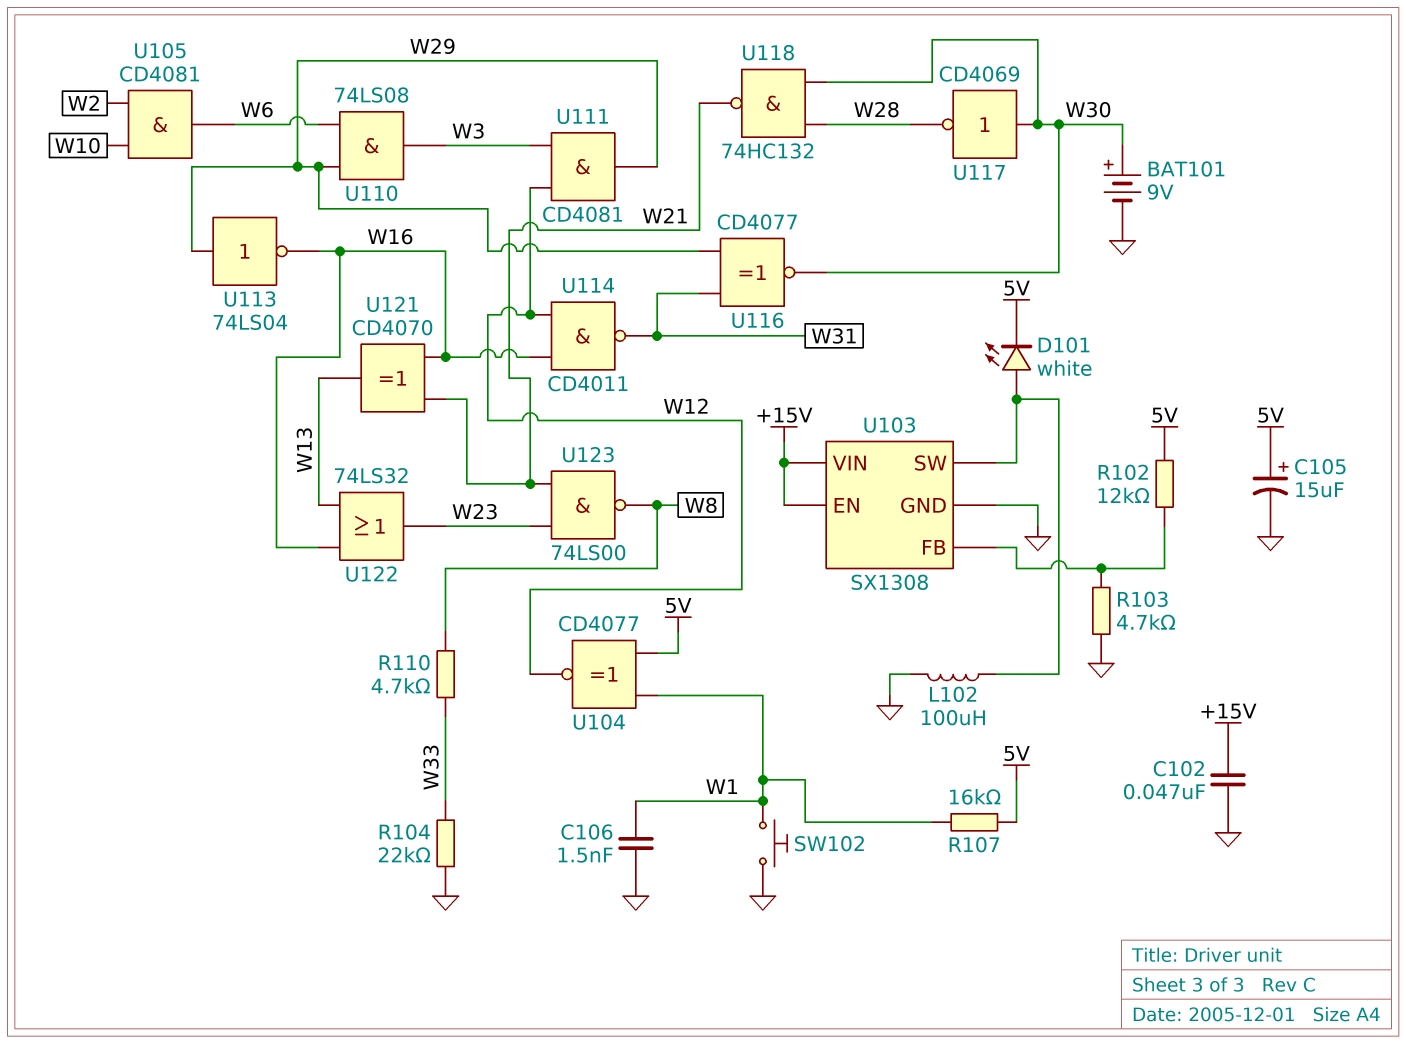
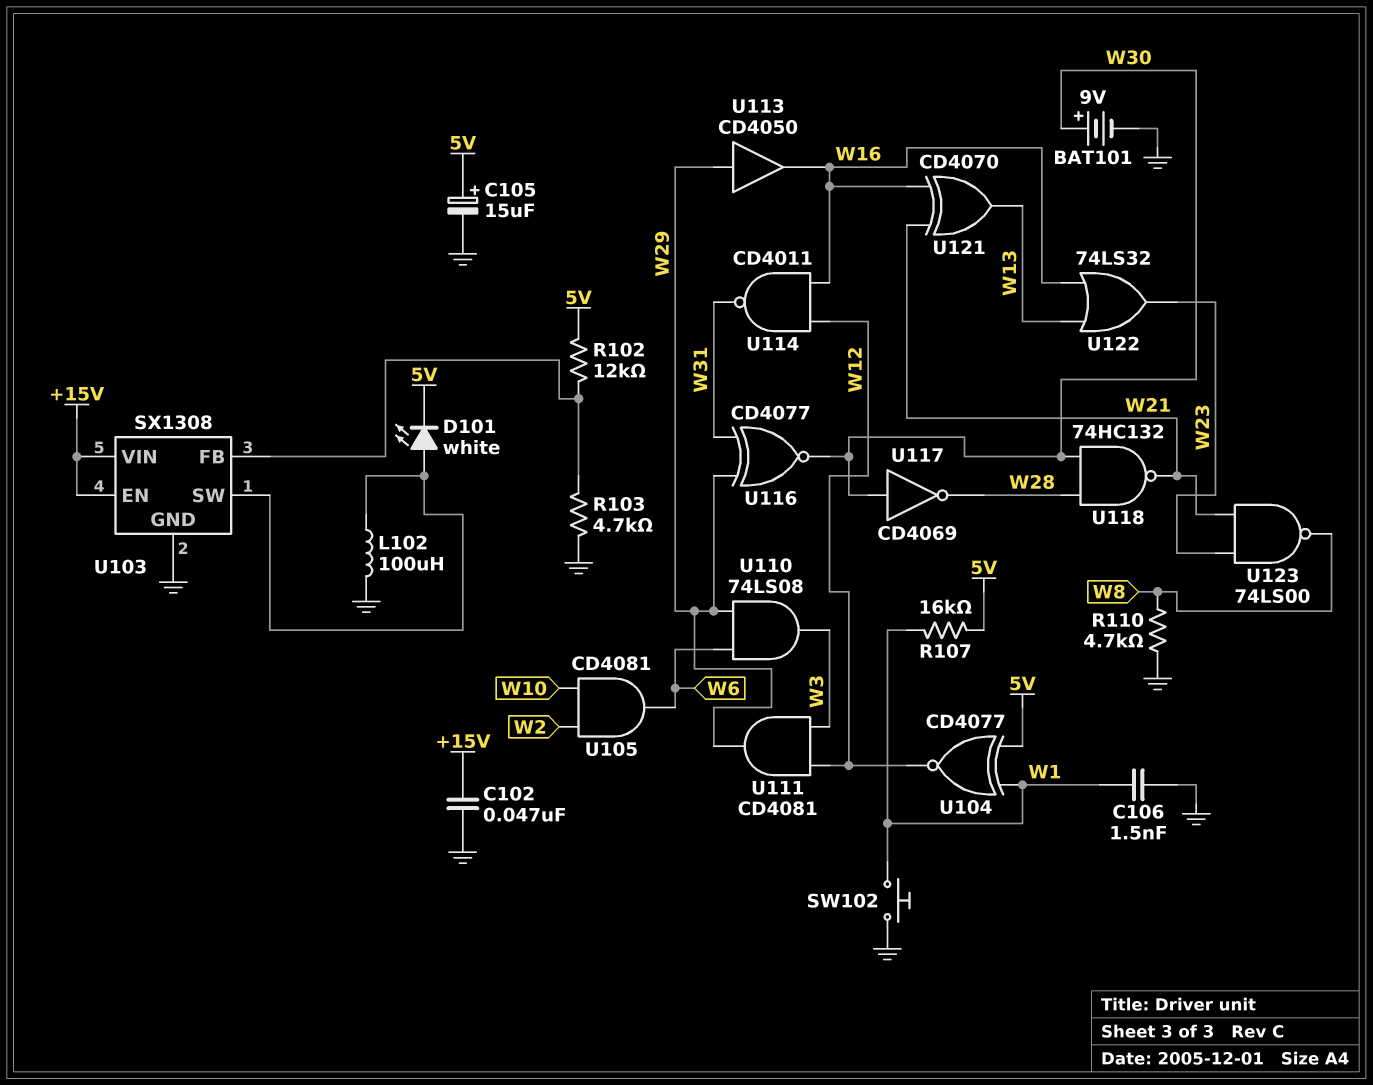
R104: 22k (GND, W33) -> none
R110: 4.7k (W8, W33) -> 4.7k (GND, W8)
U113: NOT 74LS04 (in W29, out W16) -> buffer CD4050 (in W29, out W16)

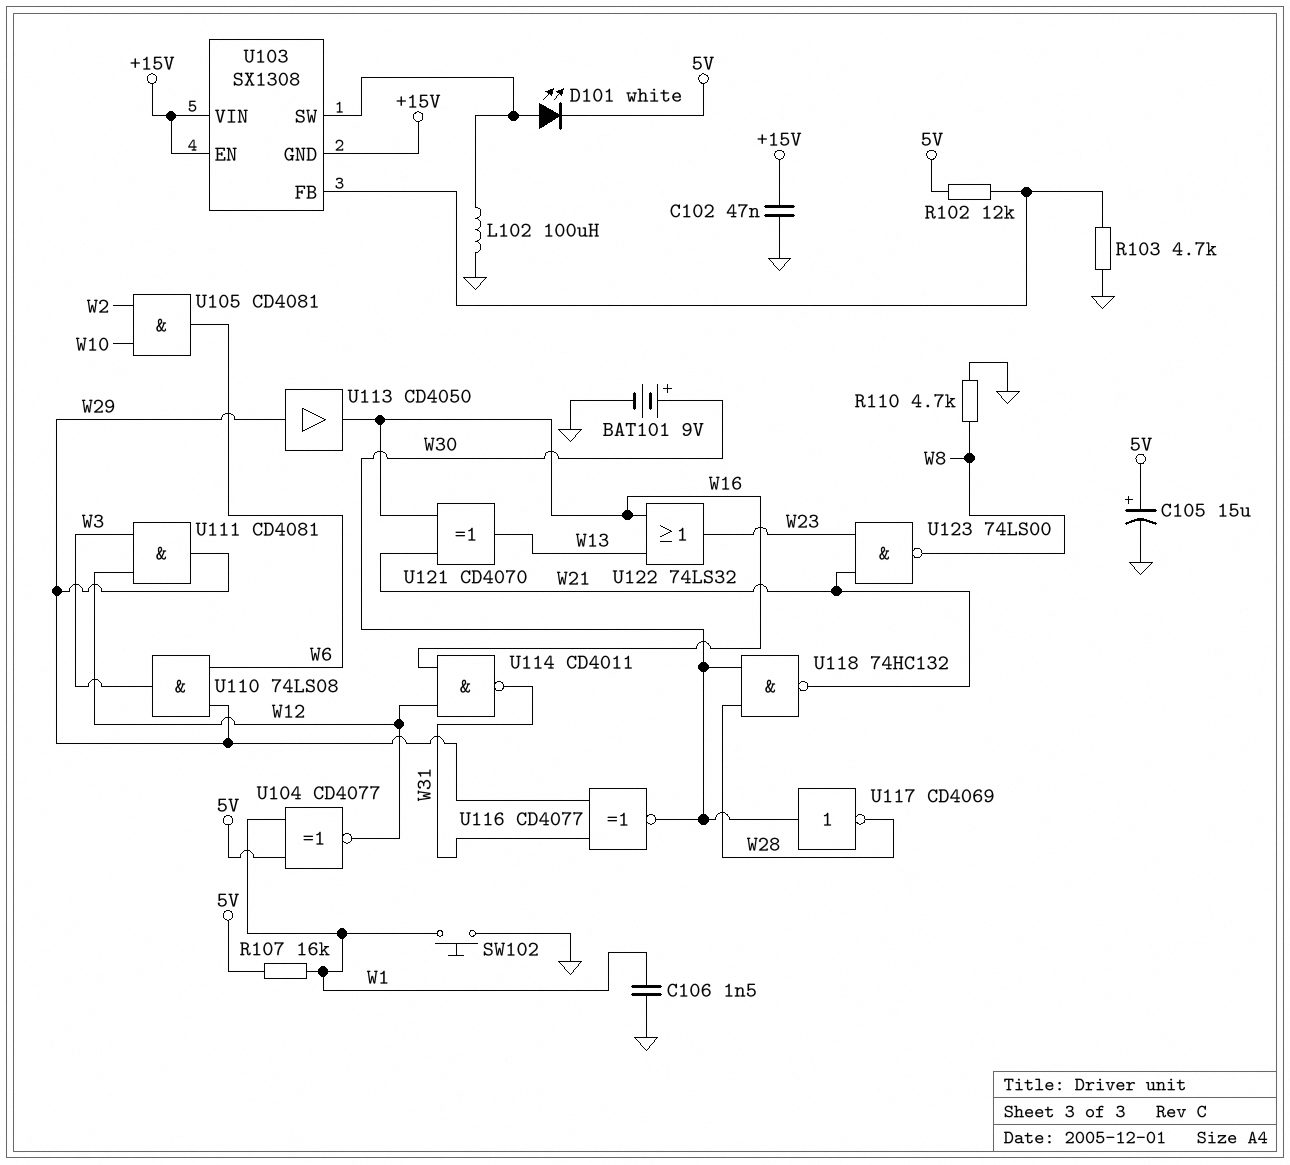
U103 pin GND: GND -> +15V

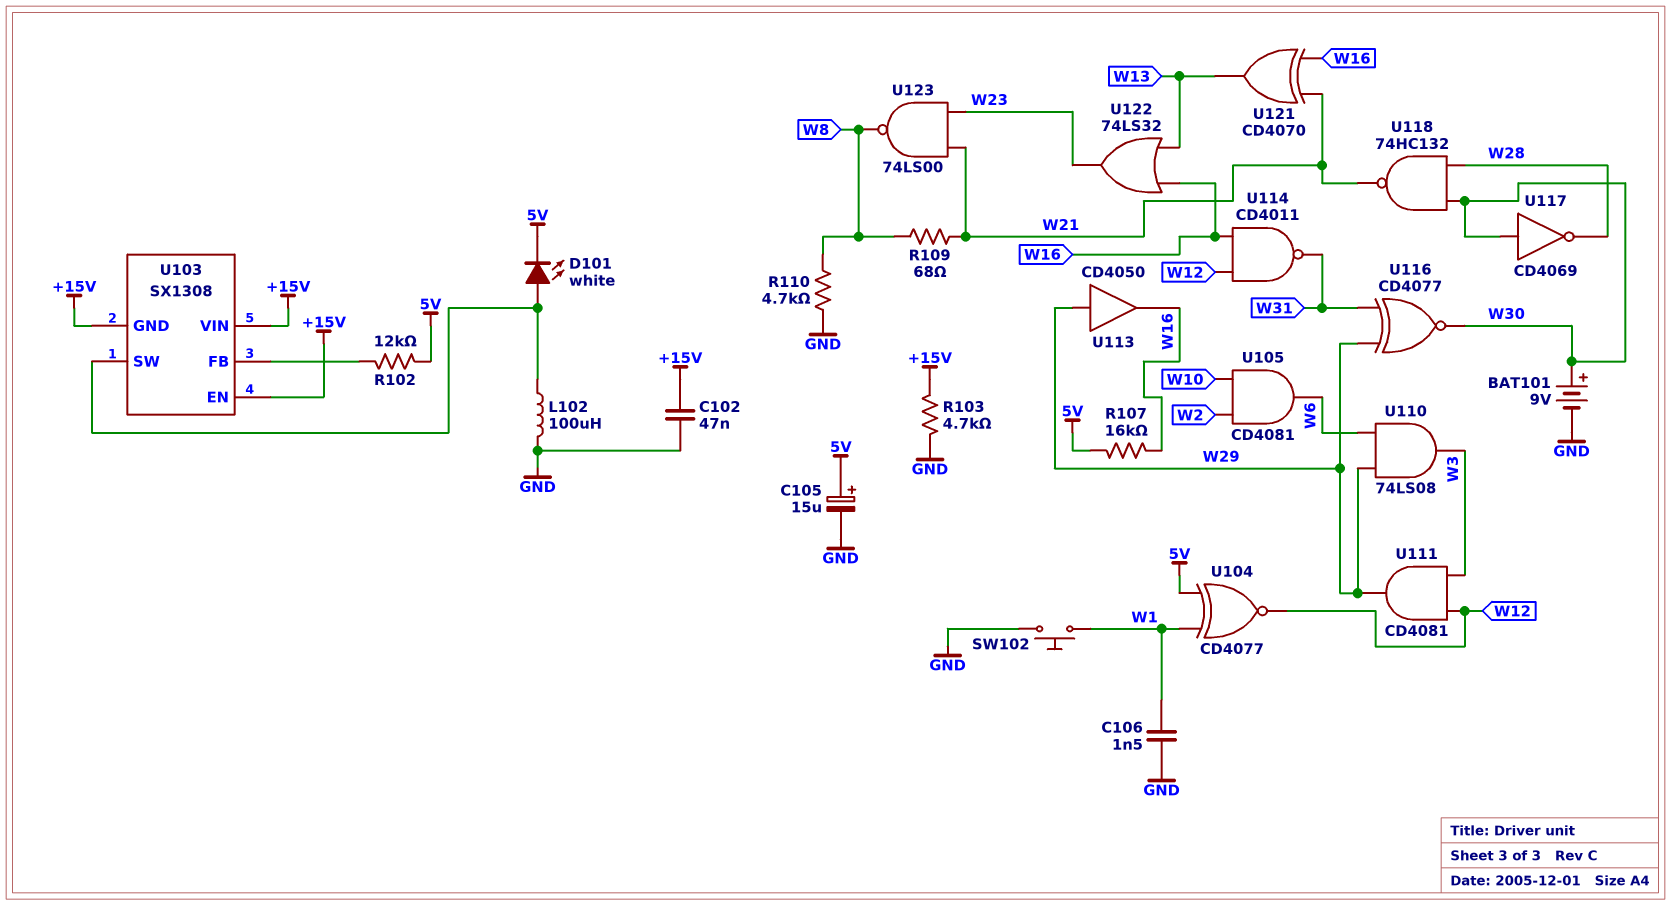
R103: 4.7k (GND, U103/FB) -> 4.7k (+15V, GND)
R107: 16k (5V, W1) -> 16k (5V, W16)
R109: none -> 68 (W8, W21)

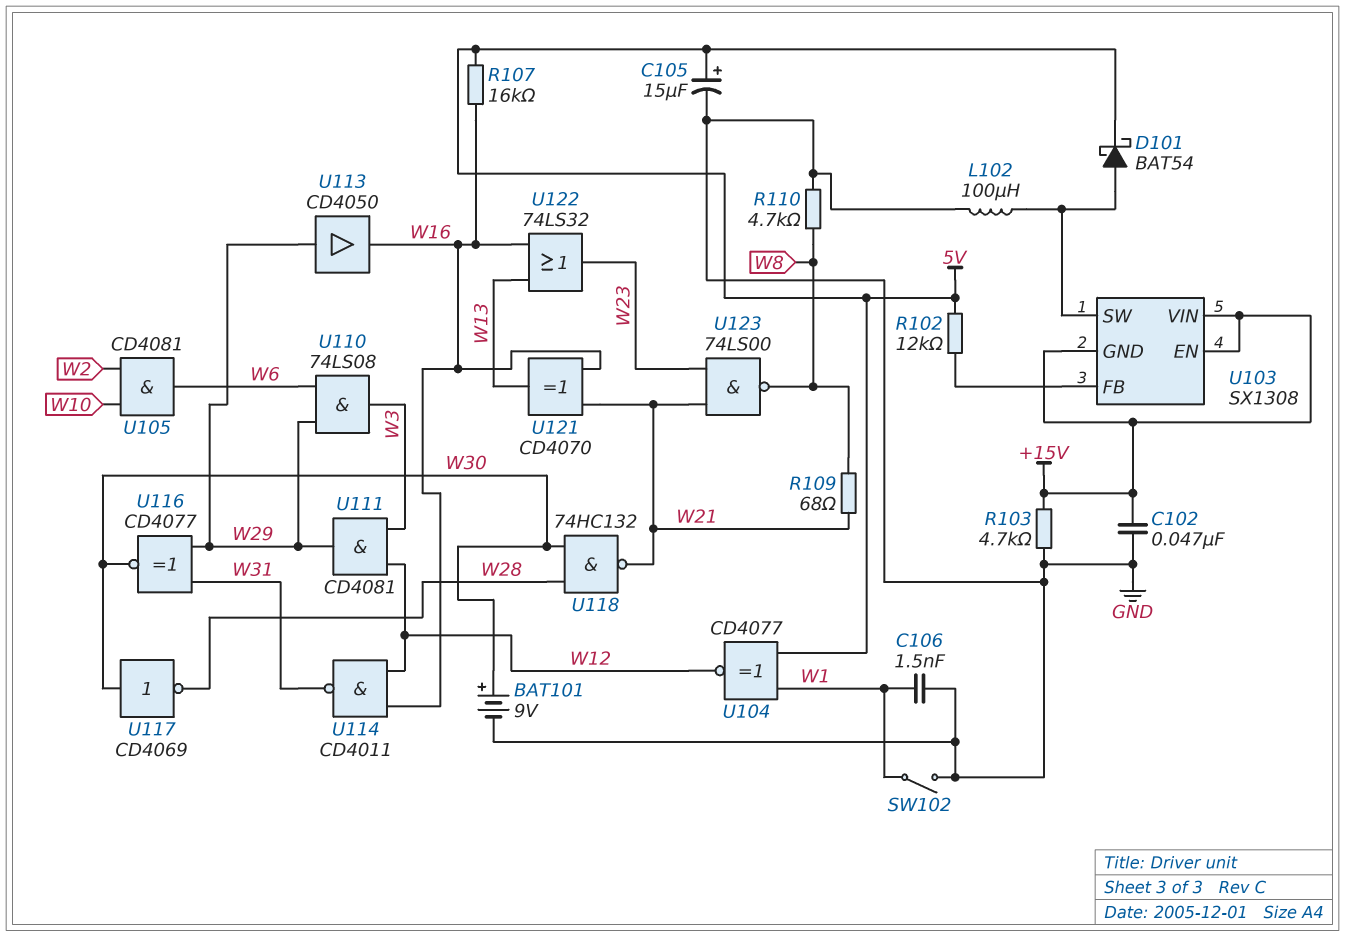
D101: LED white (A U103/SW, K 5V) -> schottky BAT54 (A U103/SW, K 5V)
SW102: button (GND, W1) -> switch (GND, W1)

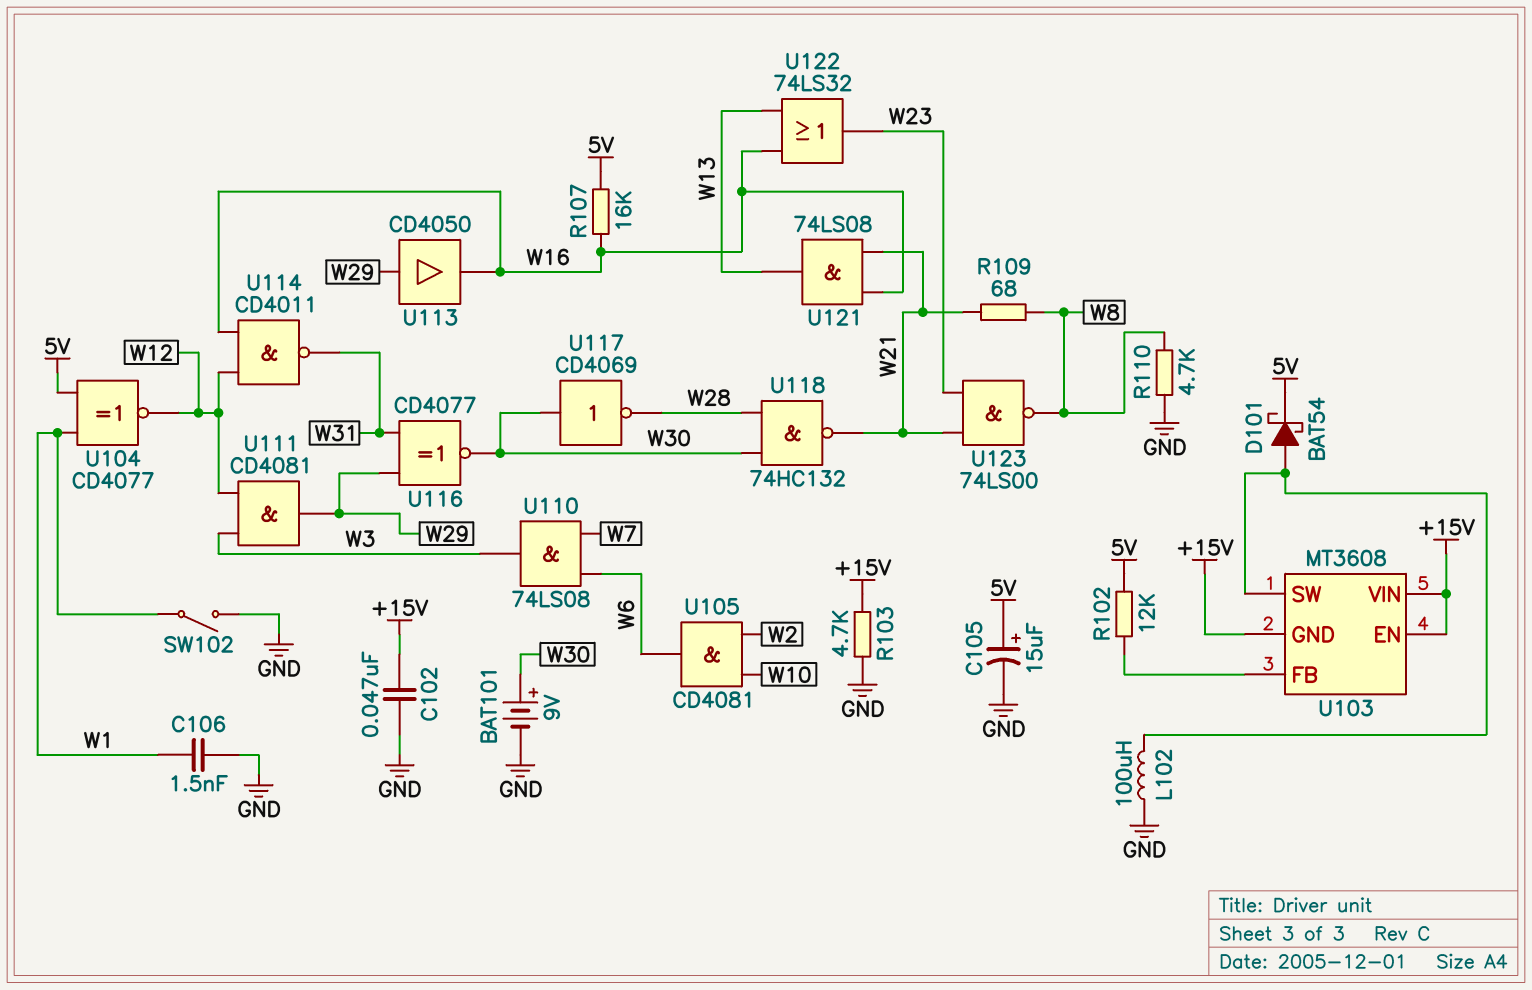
U103: SX1308 -> MT3608
U110: AND 74LS08 (in W6, in W29, out W3) -> AND 74LS08 (in W6, in W7, out W3)
U121: XOR CD4070 (in W16, in W21, out W13) -> AND 74LS08 (in W16, in W21, out W13)

